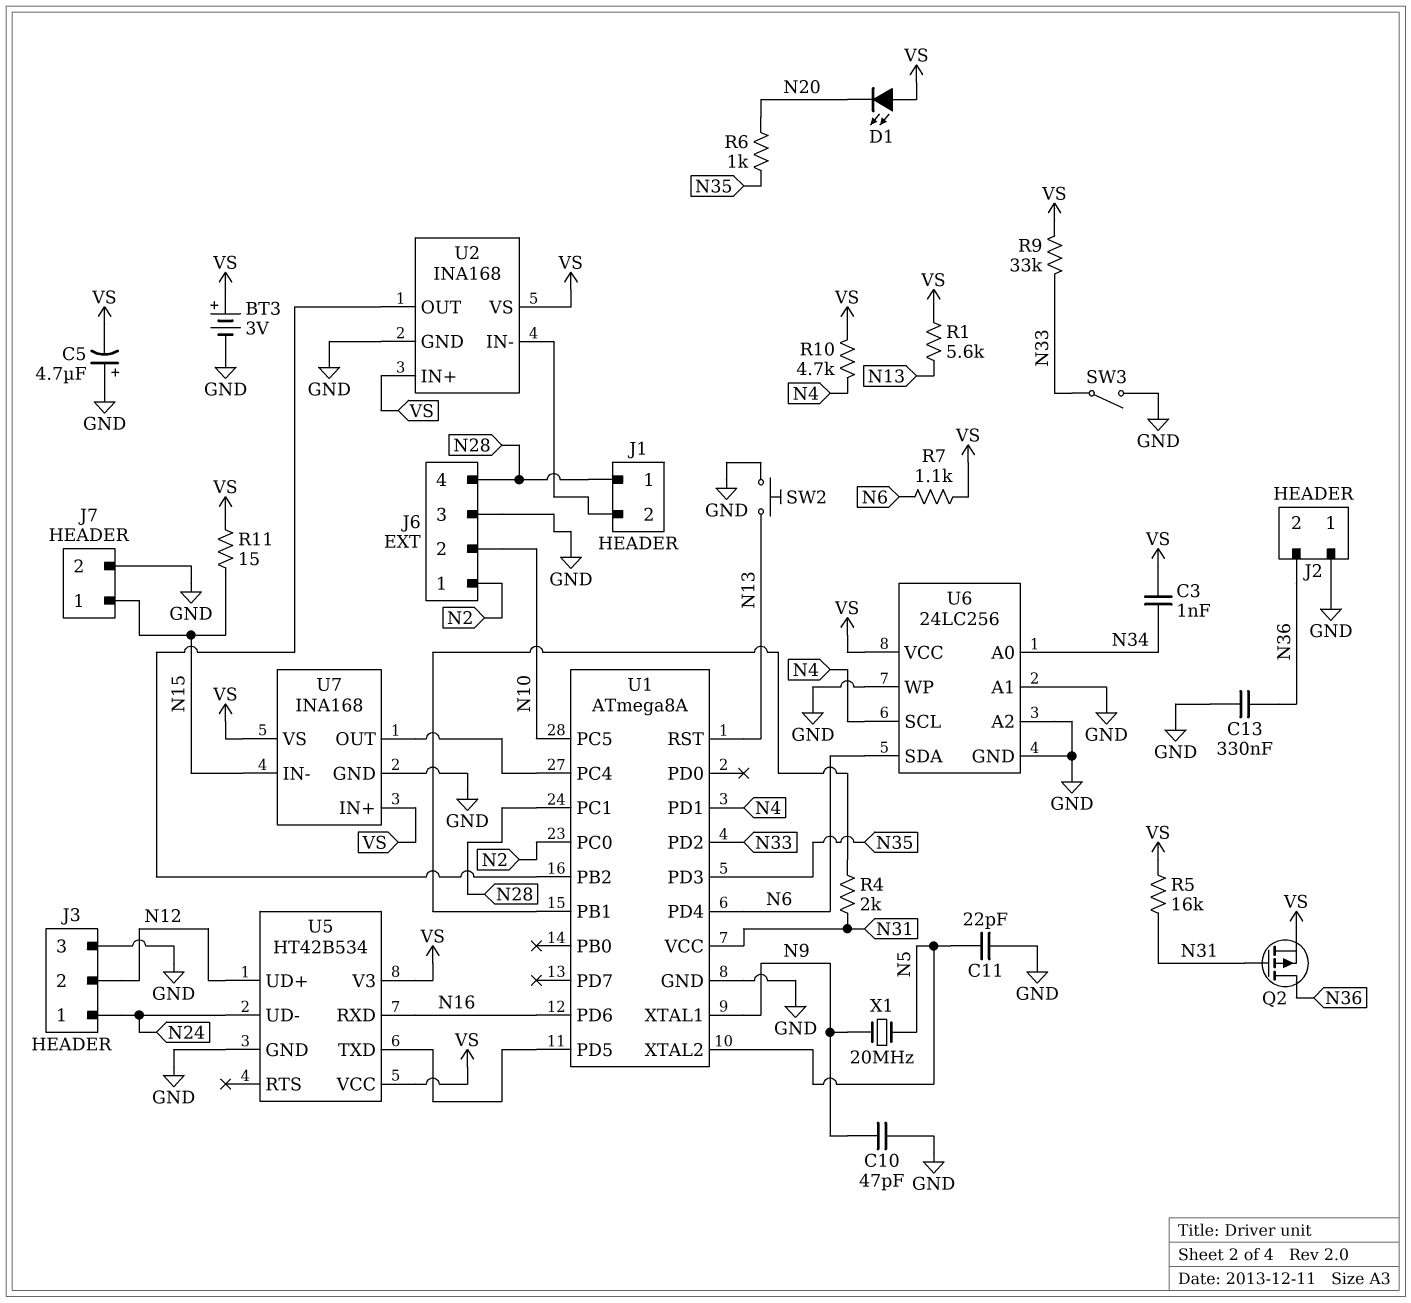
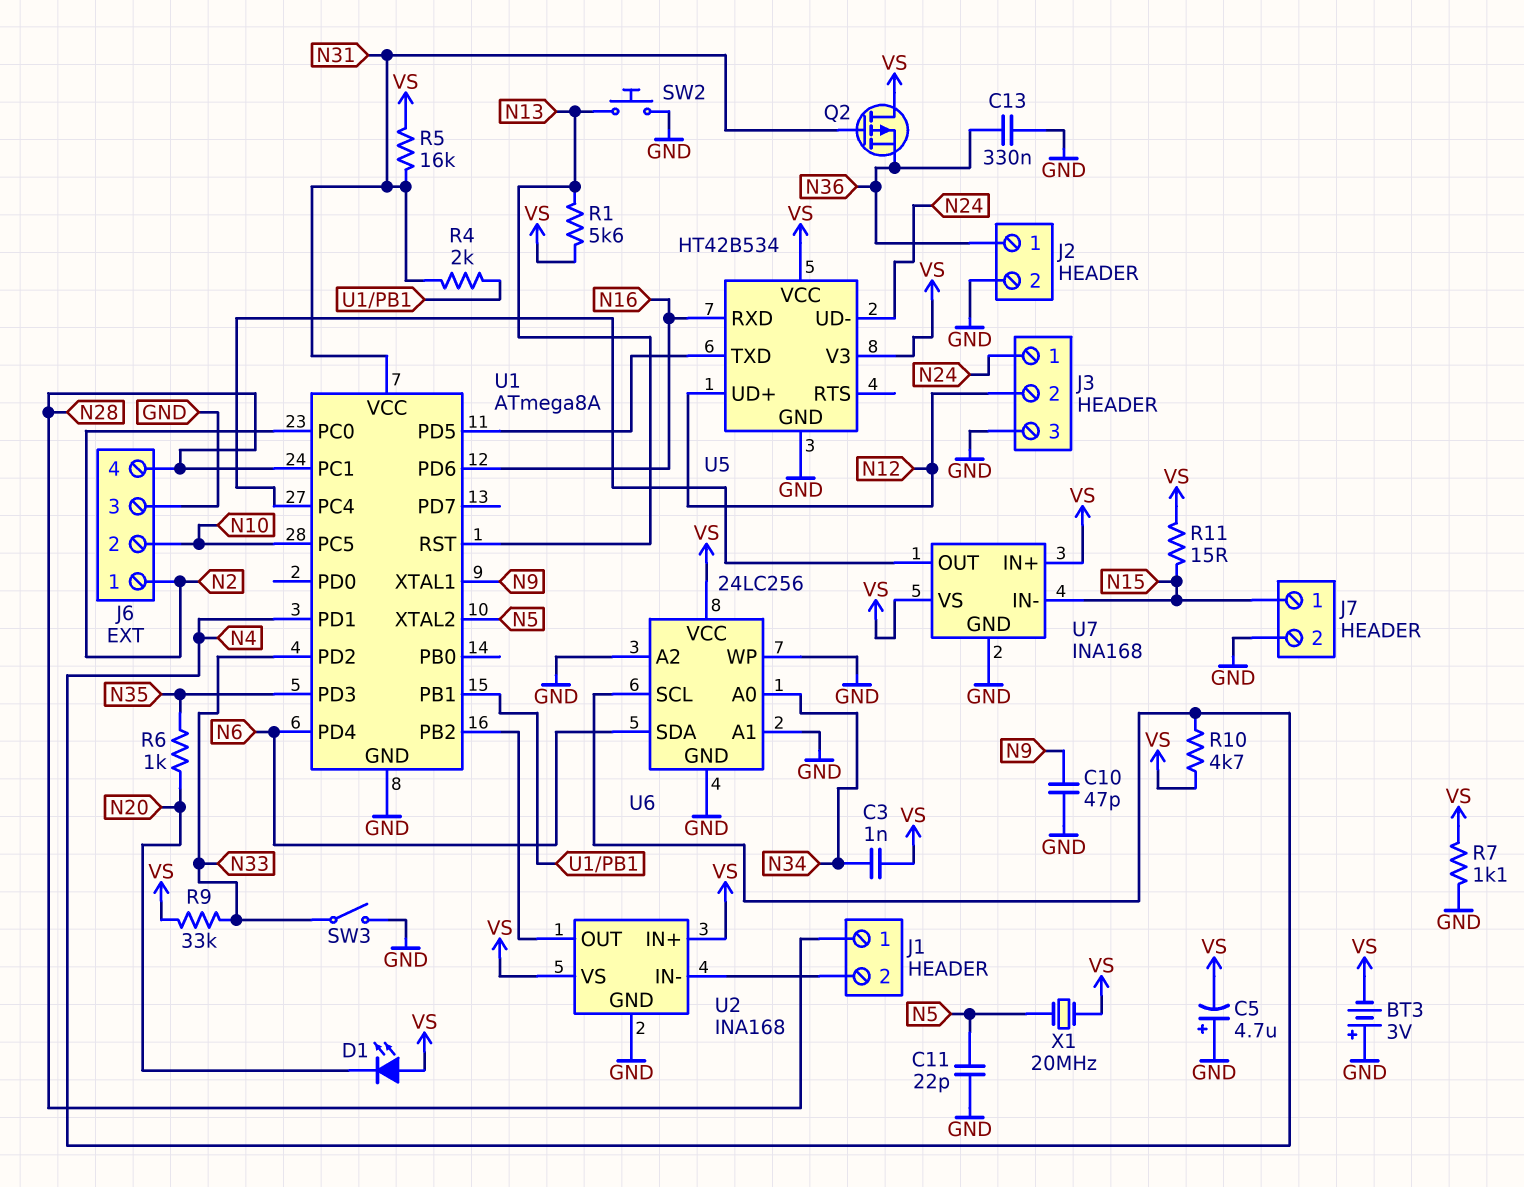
BT3: 3V (plus VS, minus GND) -> 3V (plus GND, minus VS)
J2 pin 1: GND -> N36
J2 pin 2: N36 -> GND
Q2: PMOS (G N31, D N36, S VS) -> PMOS (G N31, D VS, S N36)
R7: 1.1k (N6, VS) -> 1.1k (GND, VS)
X1: 20MHz (N5, N9) -> 20MHz (N5, VS)

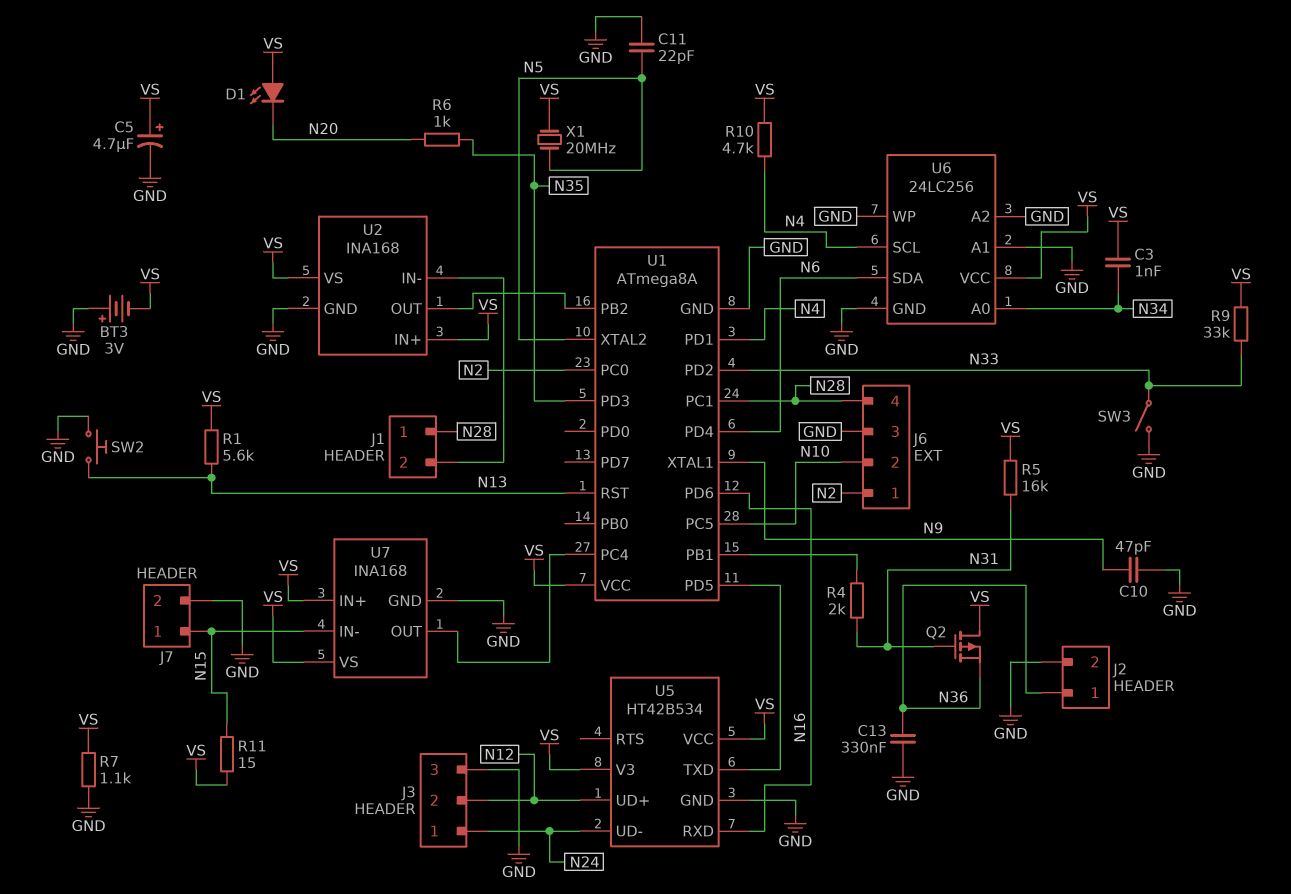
C5: 4.7uF (plus GND, minus VS) -> 4.7uF (plus VS, minus GND)
U1 pin VCC: N31 -> VS

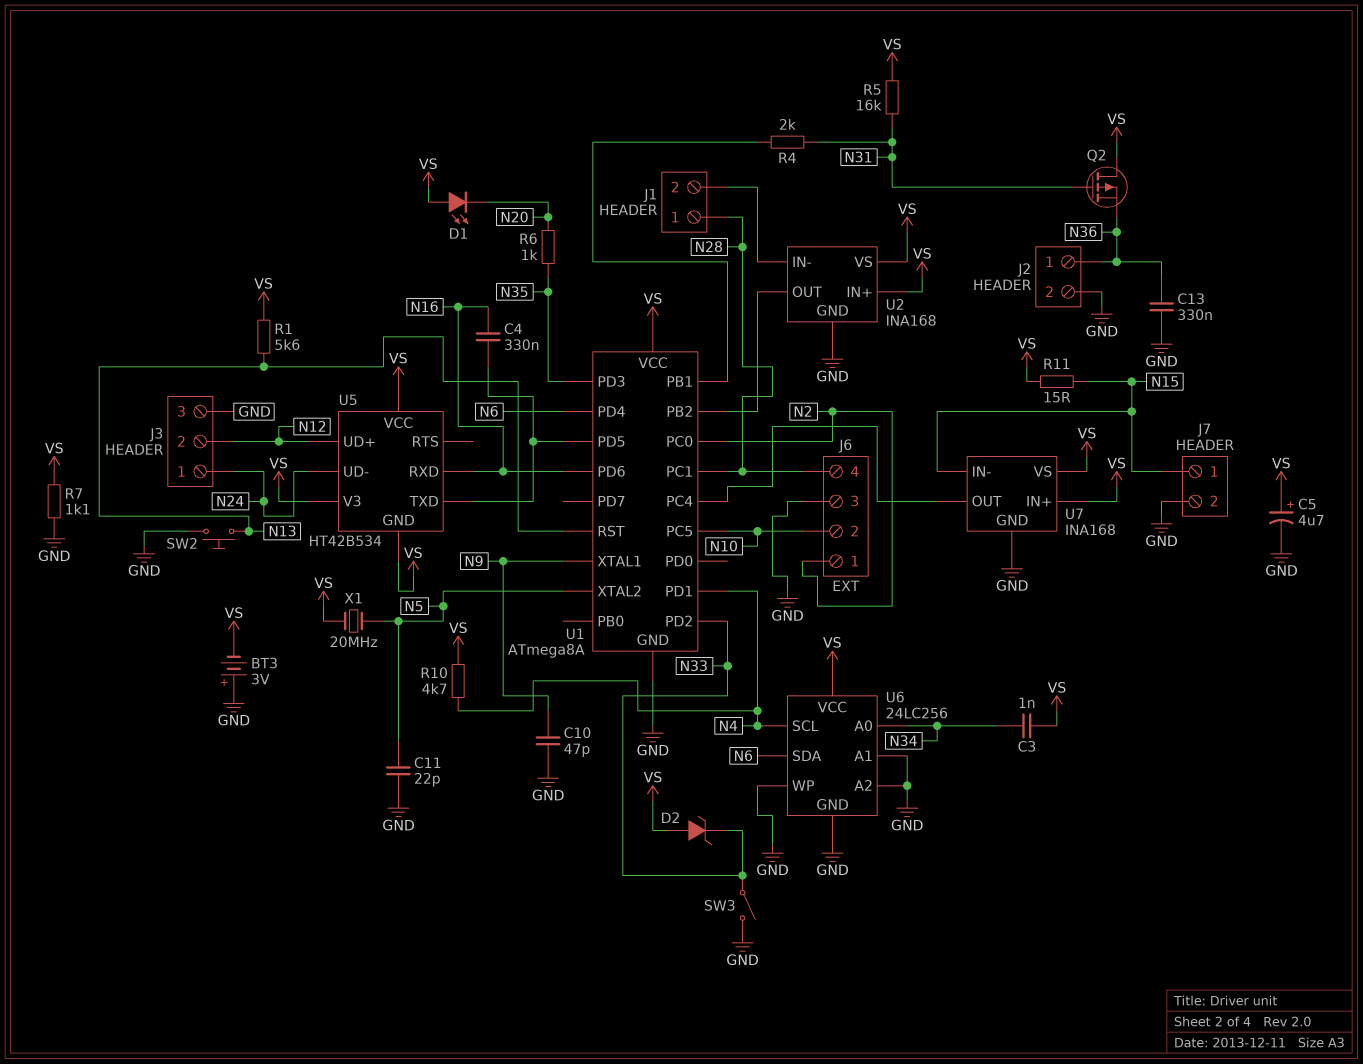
C4: none -> 330nF (N16, U1/PD5)
D2: none -> zener (A VS, K N33)
R9: 33k (N33, VS) -> none
U5 pin GND: GND -> VS

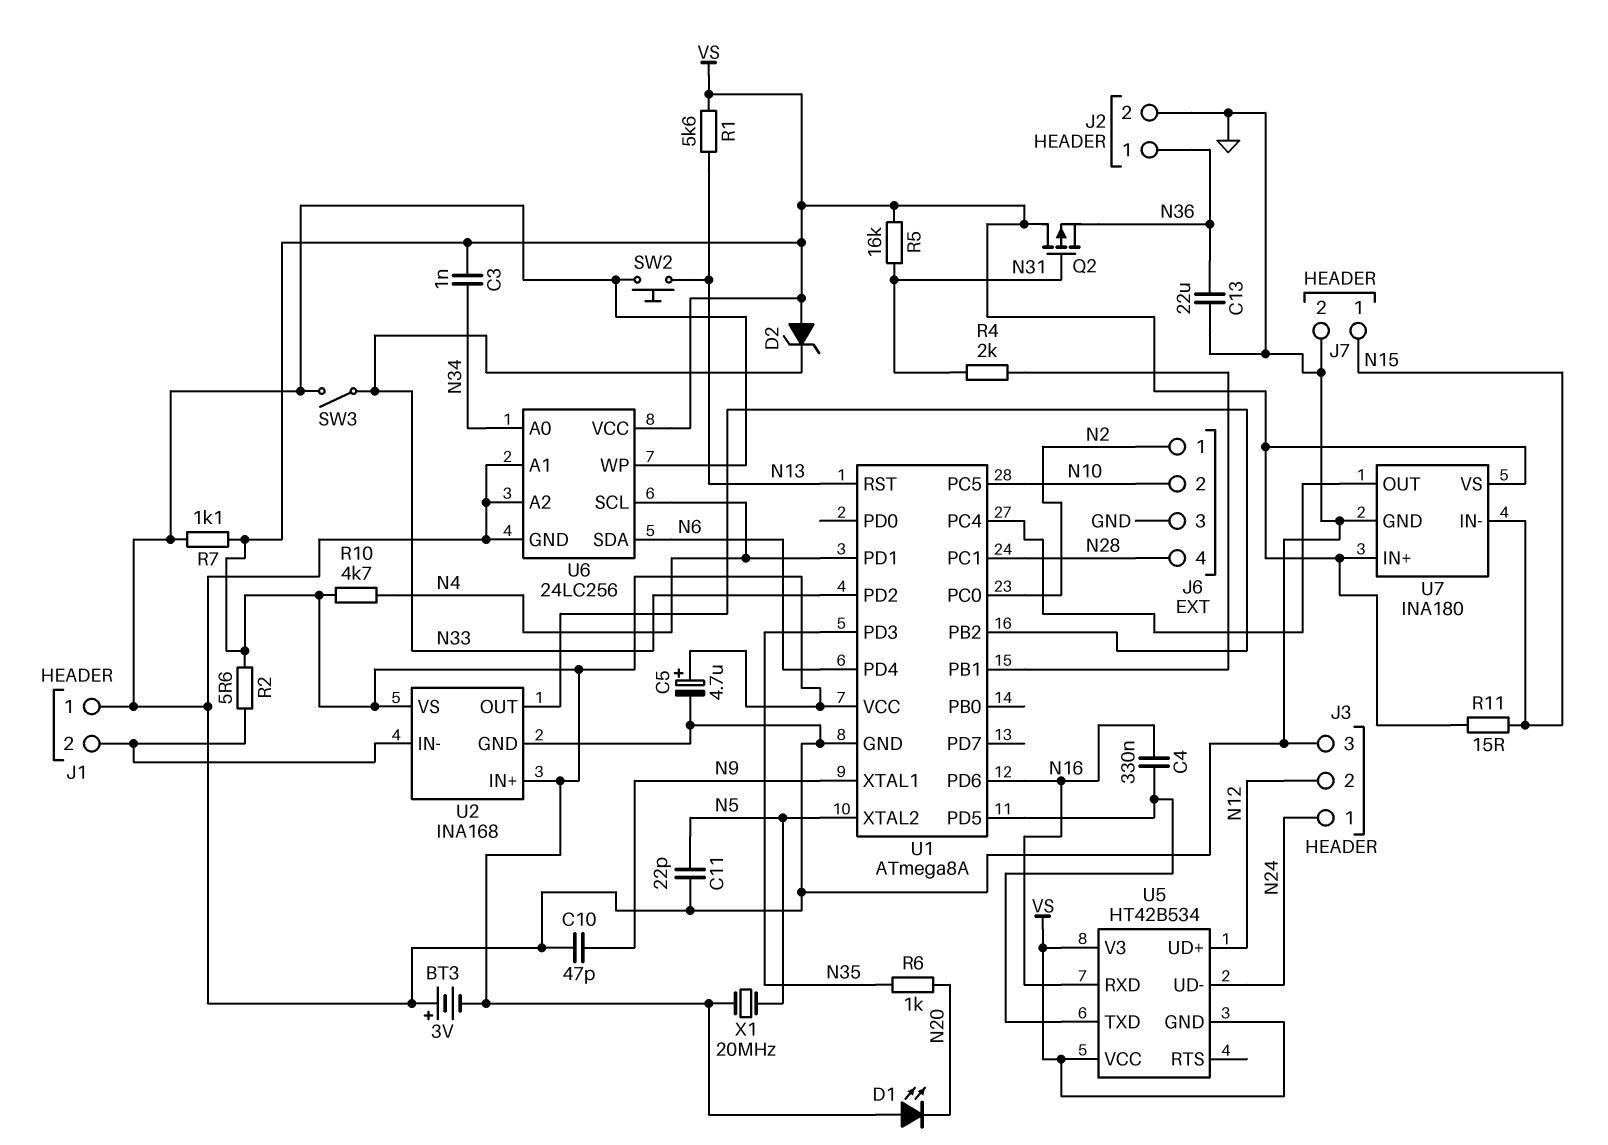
C13: 330nF (GND, N36) -> 22uF (GND, N36)
J1 pin 1: N28 -> GND
R2: none -> 5.6 (J1/2, VS)
U7: INA168 -> INA180

